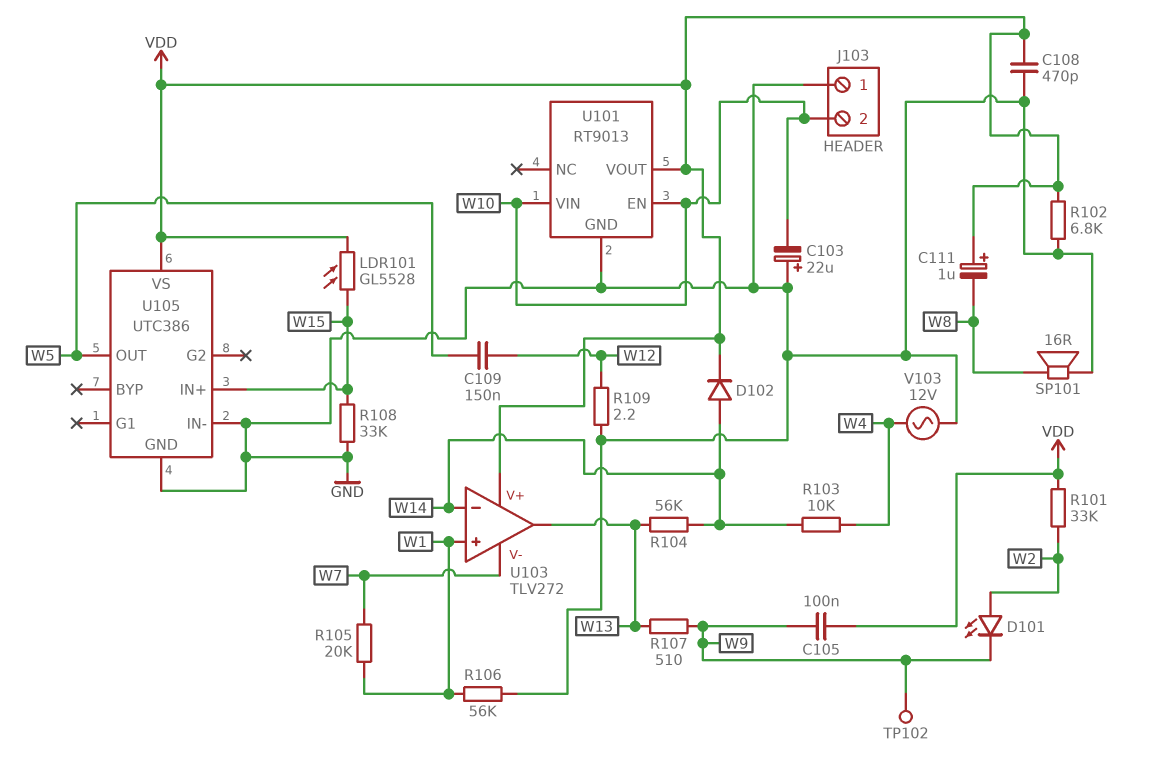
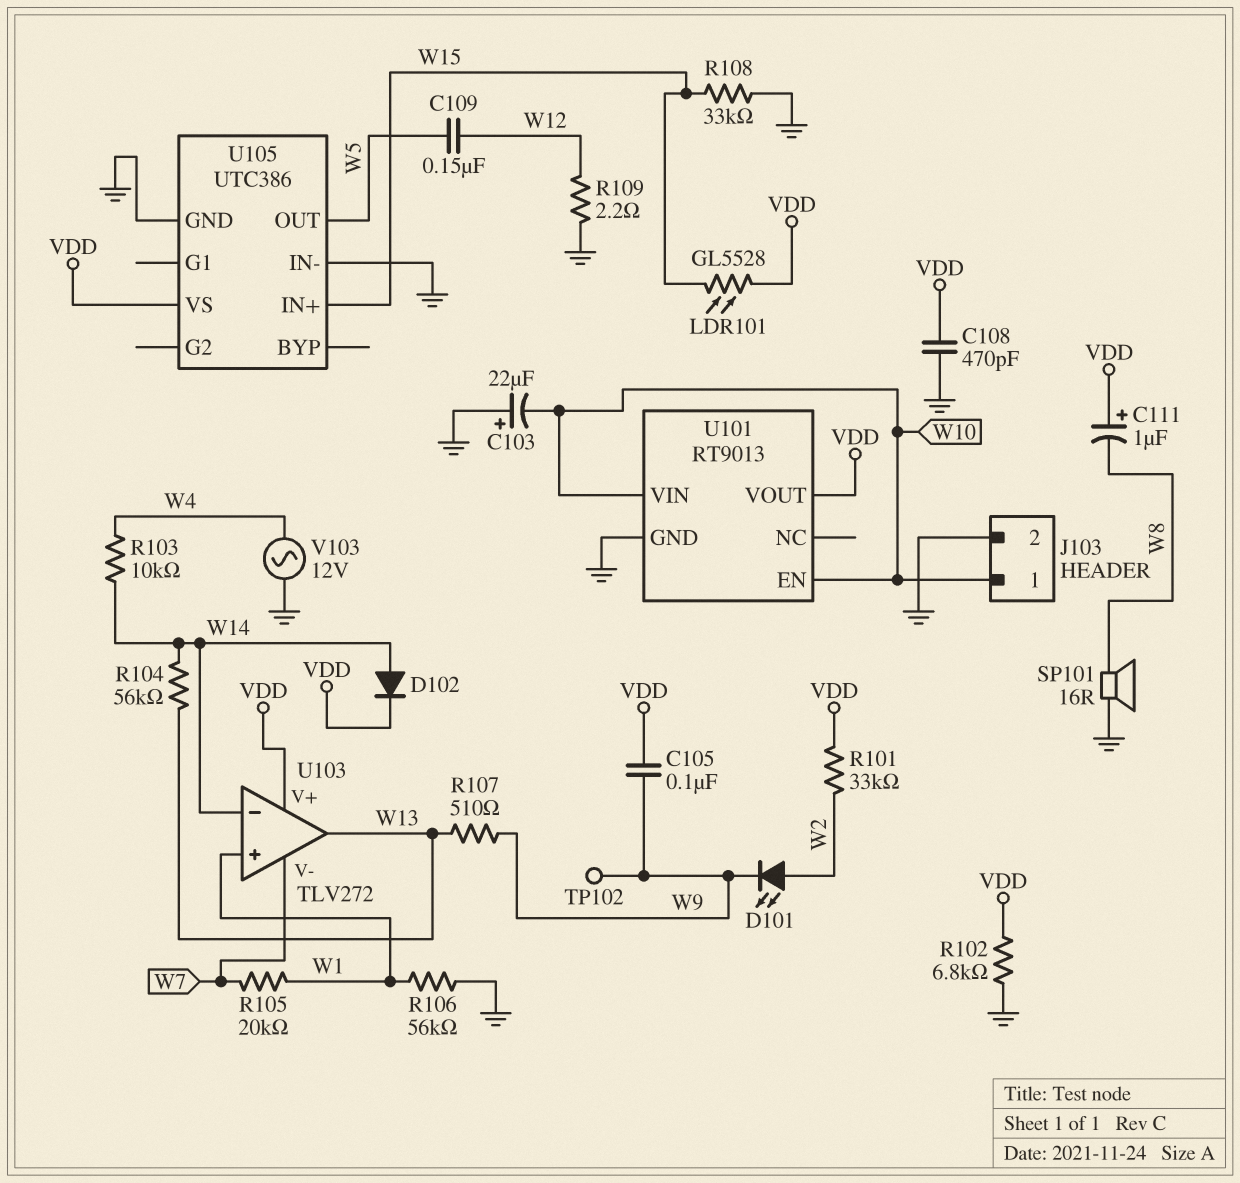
J103 pin 1: GND -> W10
J103 pin 2: W10 -> GND

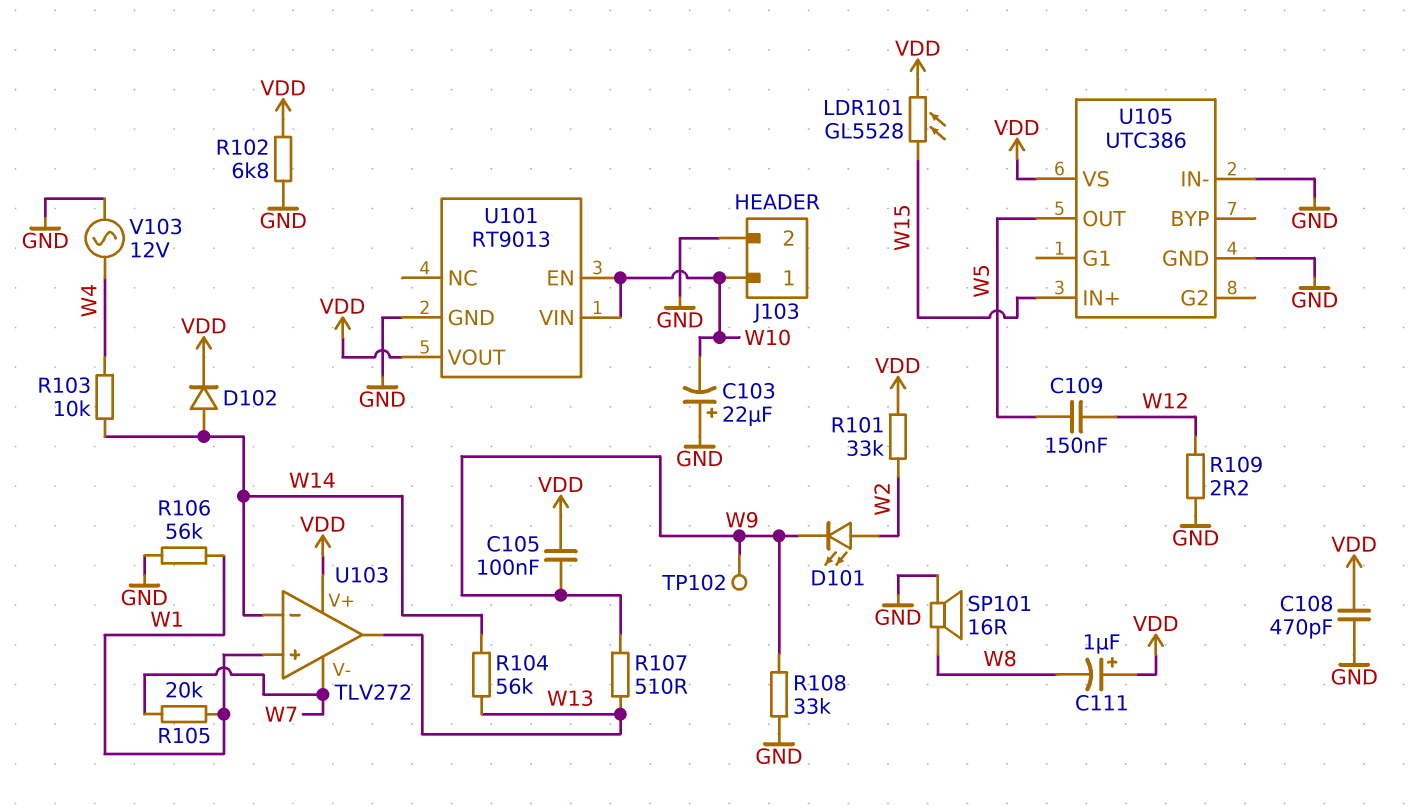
R108: 33k (GND, W15) -> 33k (GND, W9)

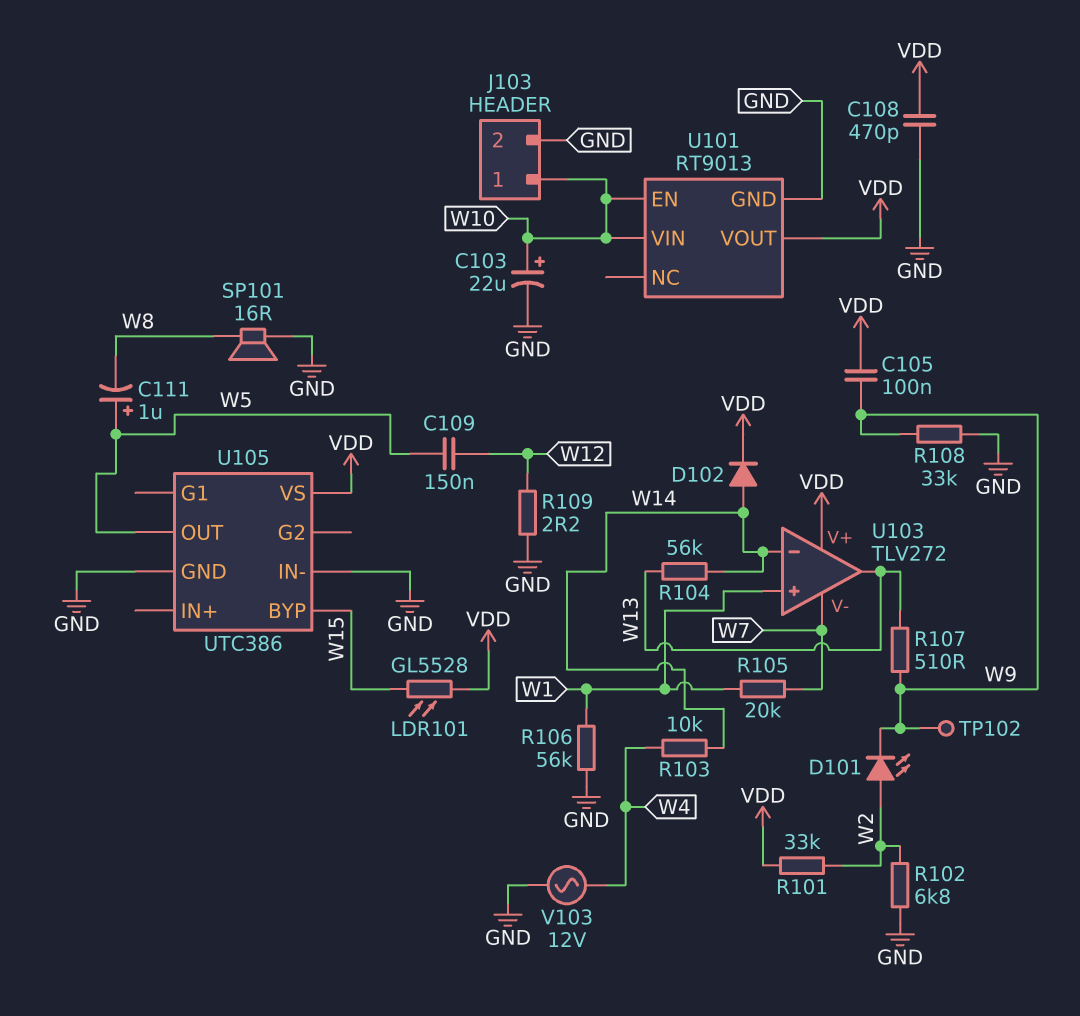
C103: 22uF (plus GND, minus W10) -> 22uF (plus W10, minus GND)
C111: 1uF (plus VDD, minus W8) -> 1uF (plus W5, minus W8)
R102: 6.8k (GND, VDD) -> 6.8k (GND, W2)
U105 pin BYP: none -> W15
U105 pin IN+: W15 -> none

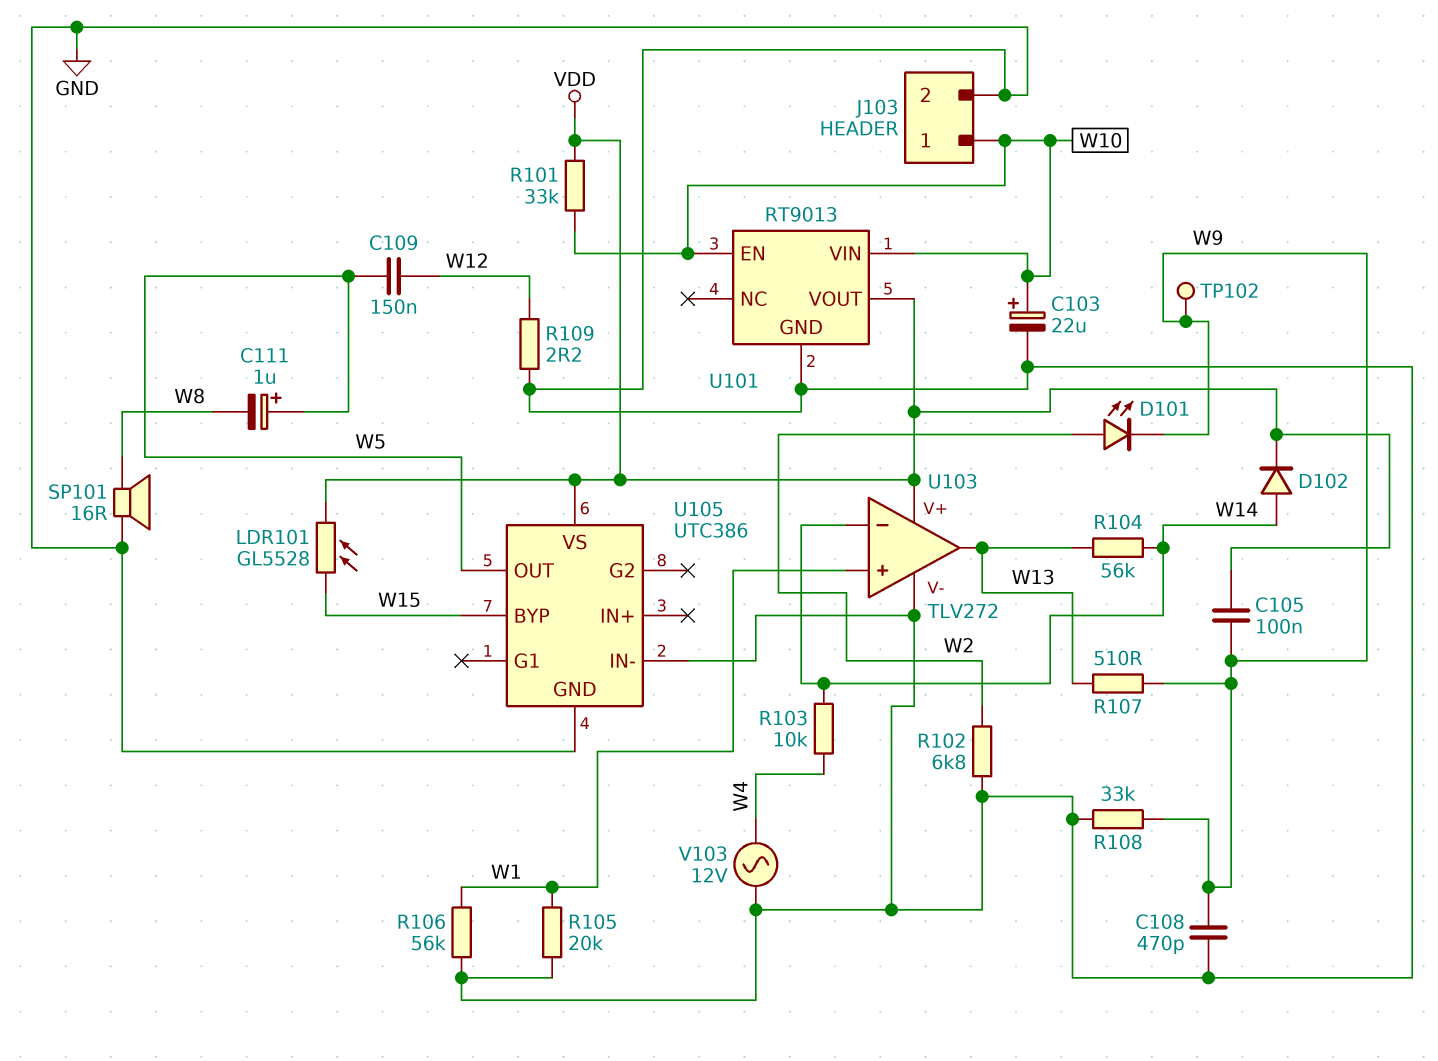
C108: 470pF (GND, VDD) -> 470pF (GND, W9)
R101: 33k (VDD, W2) -> 33k (VDD, W10)
R105: 20k (W1, W7) -> 20k (GND, W1)
U103 pin V-: W7 -> GND

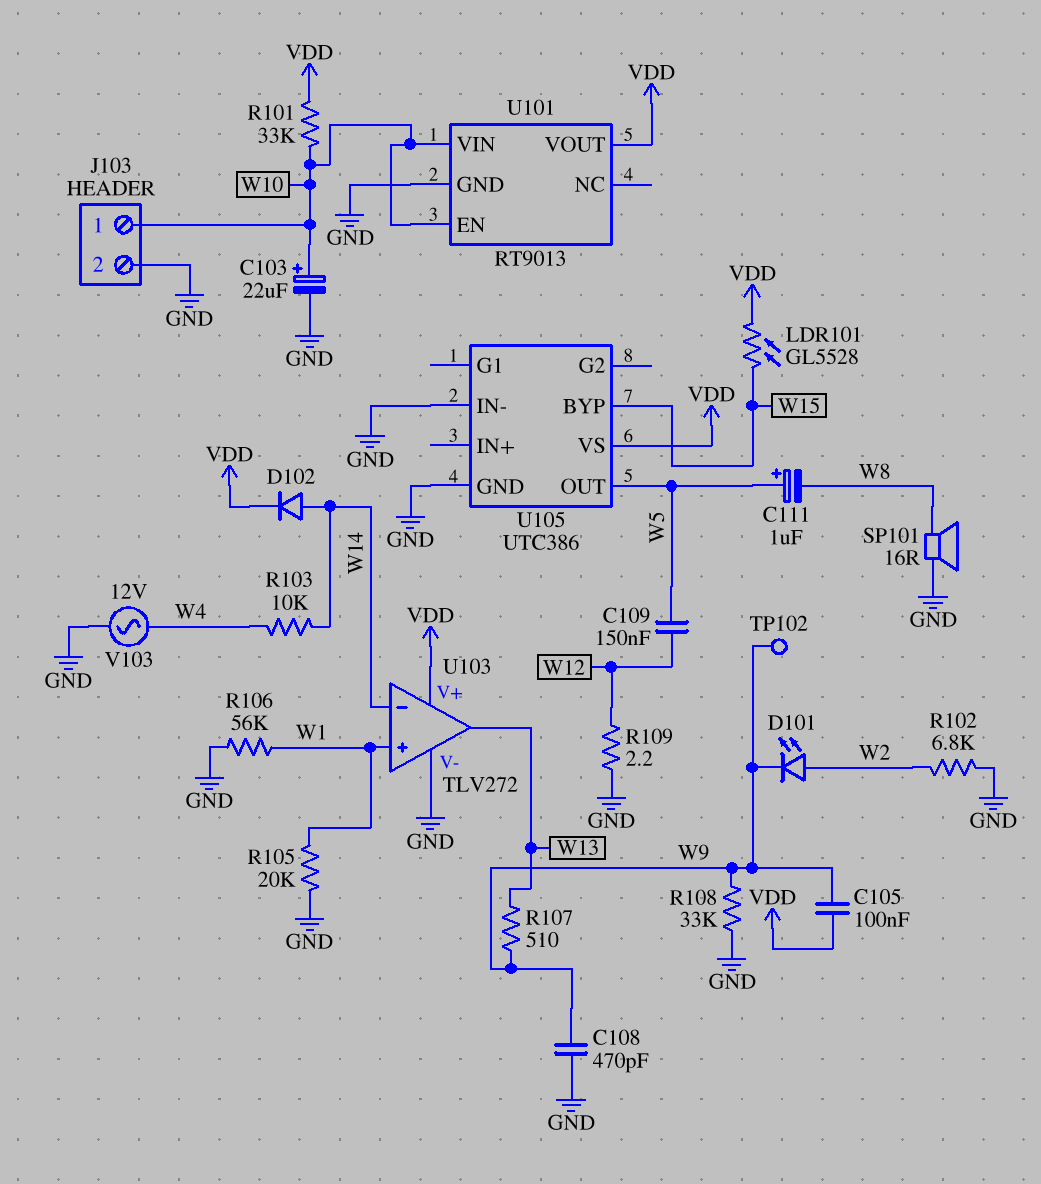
R104: 56k (W13, W14) -> none

